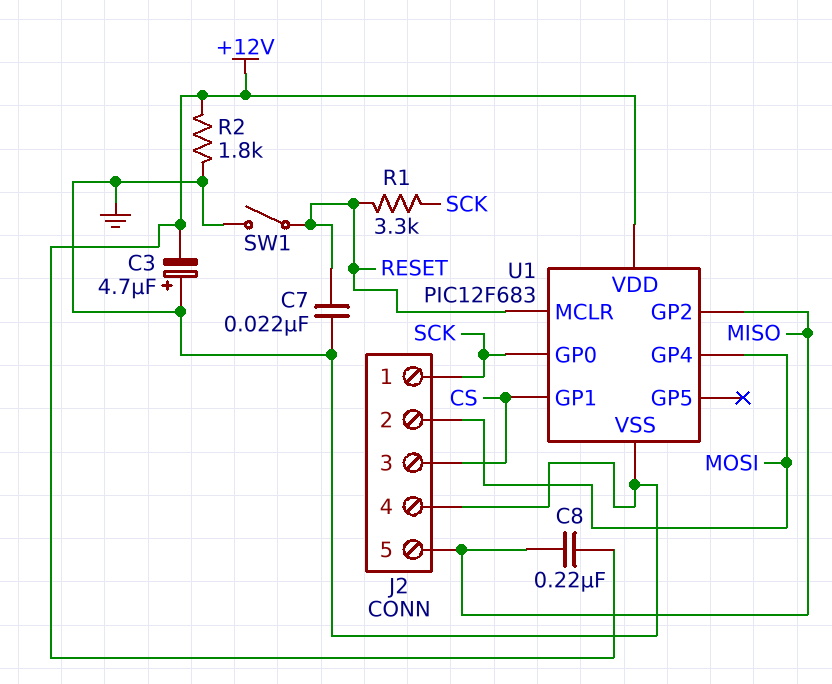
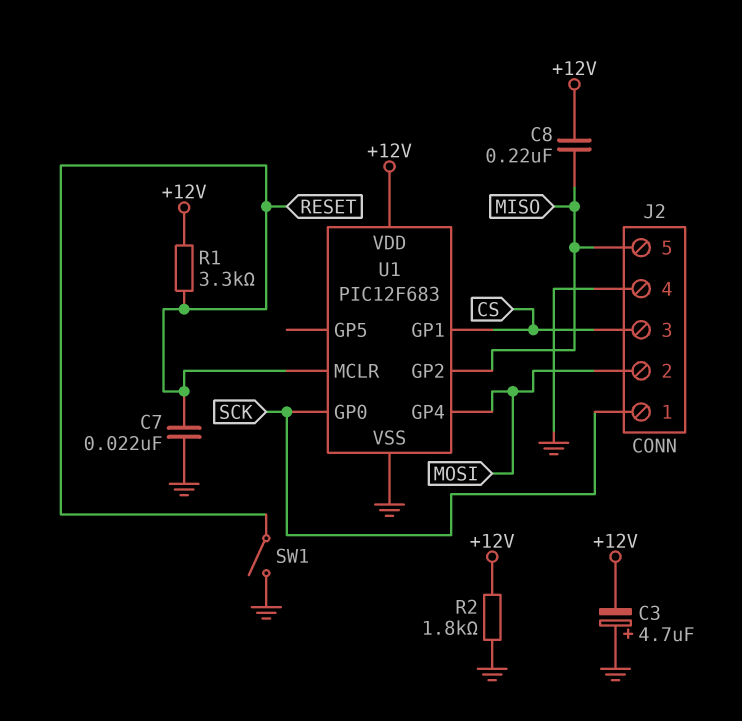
R1: 3.3k (RESET, SCK) -> 3.3k (+12V, RESET)

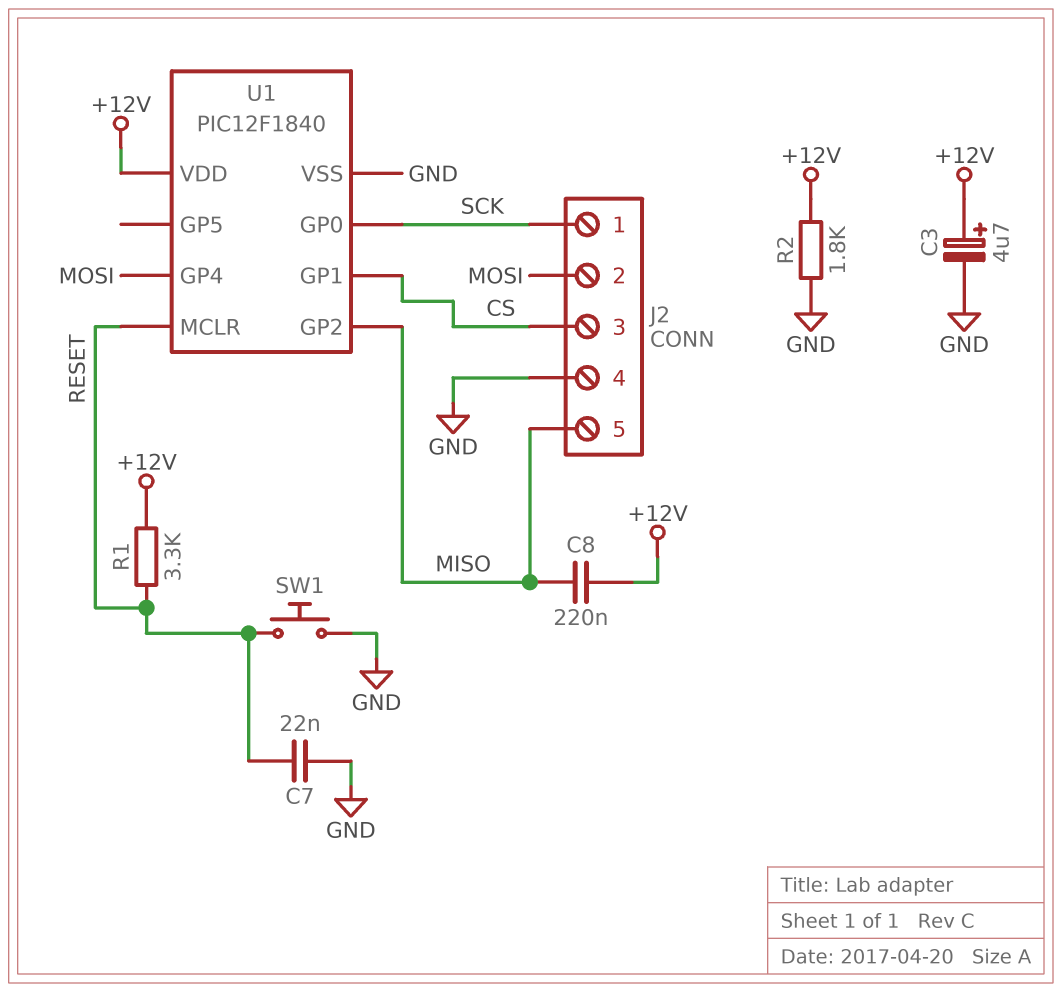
C3: 4.7uF (plus GND, minus +12V) -> 4.7uF (plus +12V, minus GND)
SW1: switch (GND, RESET) -> button (GND, RESET)
U1: PIC12F683 -> PIC12F1840

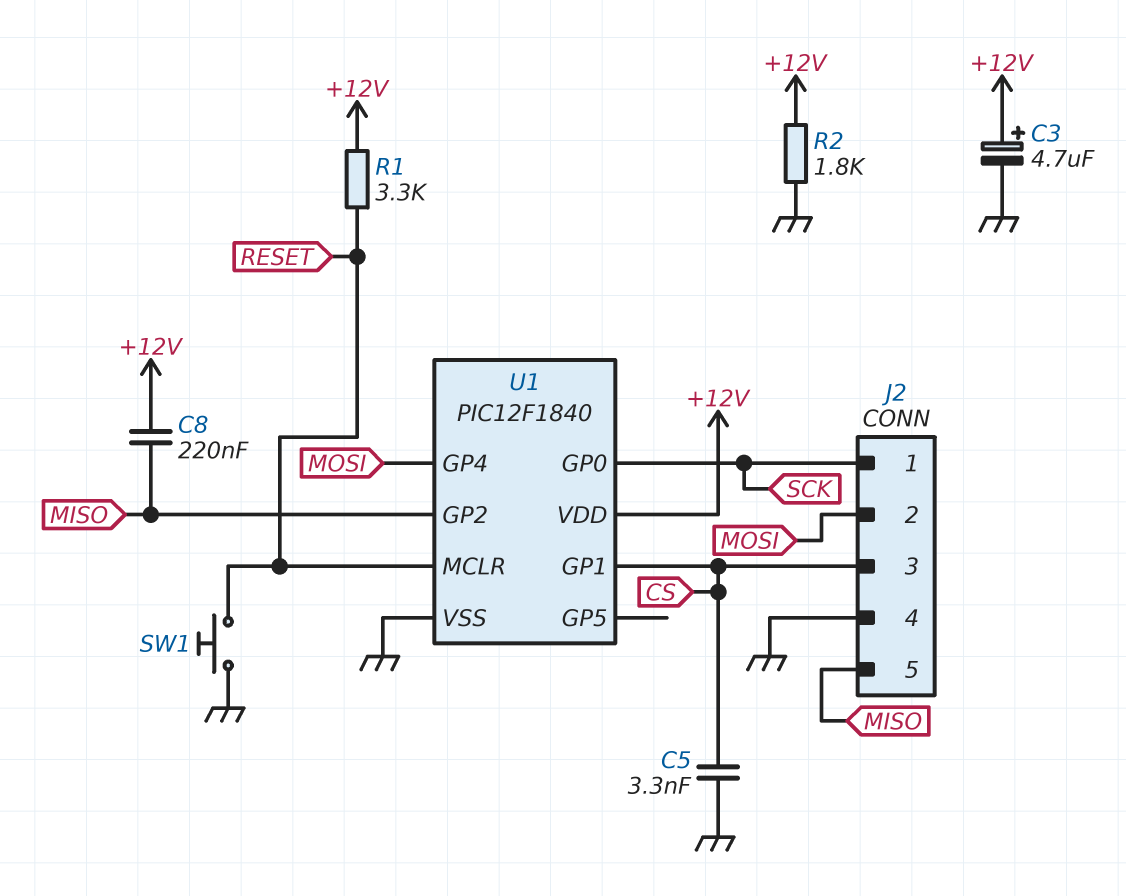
C5: none -> 3.3nF (CS, GND)
C7: 22nF (GND, RESET) -> none

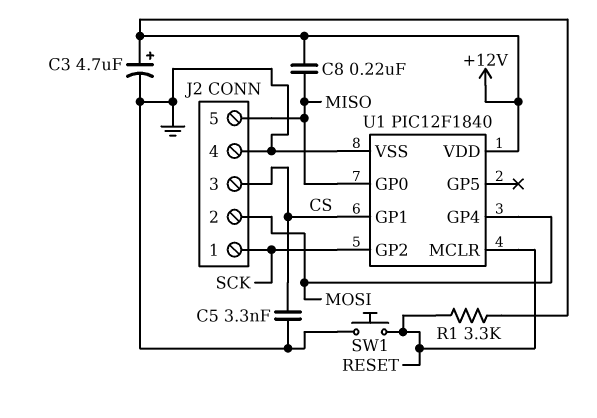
R2: 1.8k (+12V, GND) -> none
U1 pin GP0: SCK -> MISO
U1 pin GP2: MISO -> SCK

